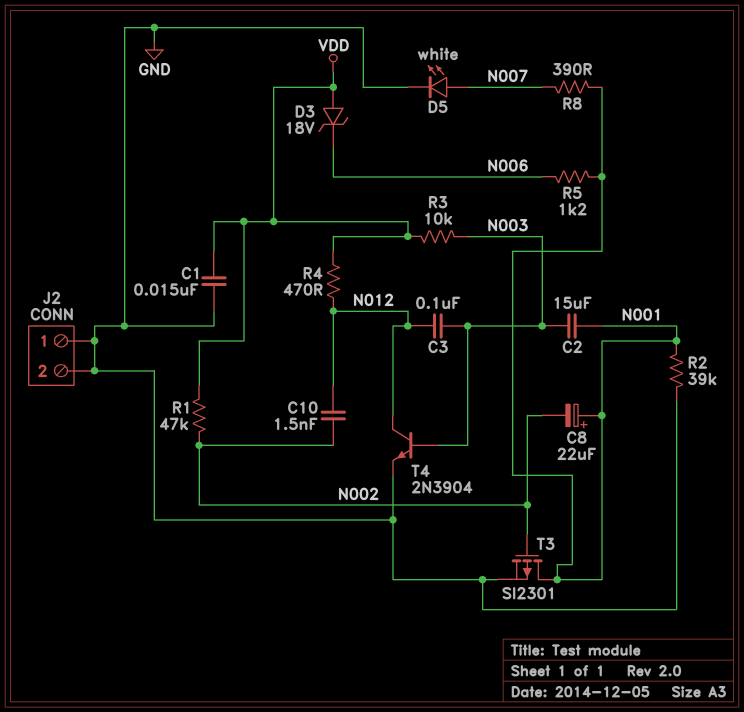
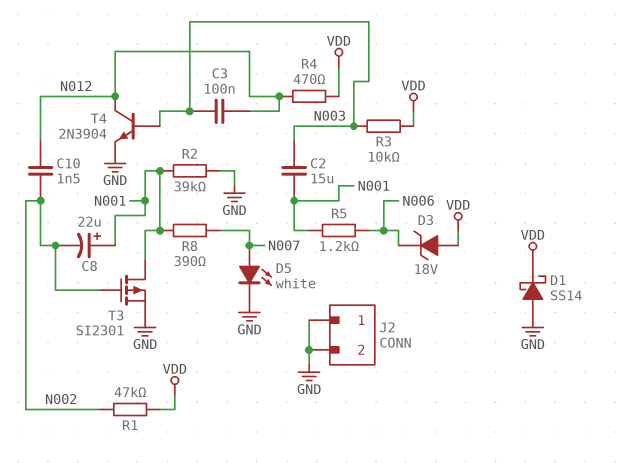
C1: 15nF (GND, VDD) -> none
D1: none -> schottky SS14 (A GND, K VDD)

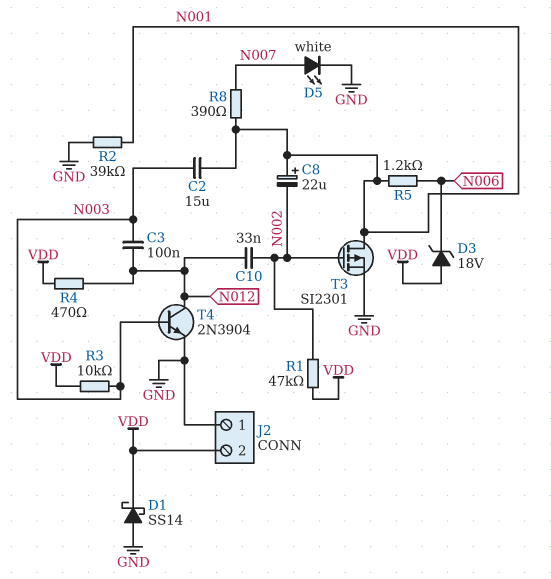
C10: 1.5nF (N002, N012) -> 33nF (N002, N012)
J2 pin 2: GND -> VDD

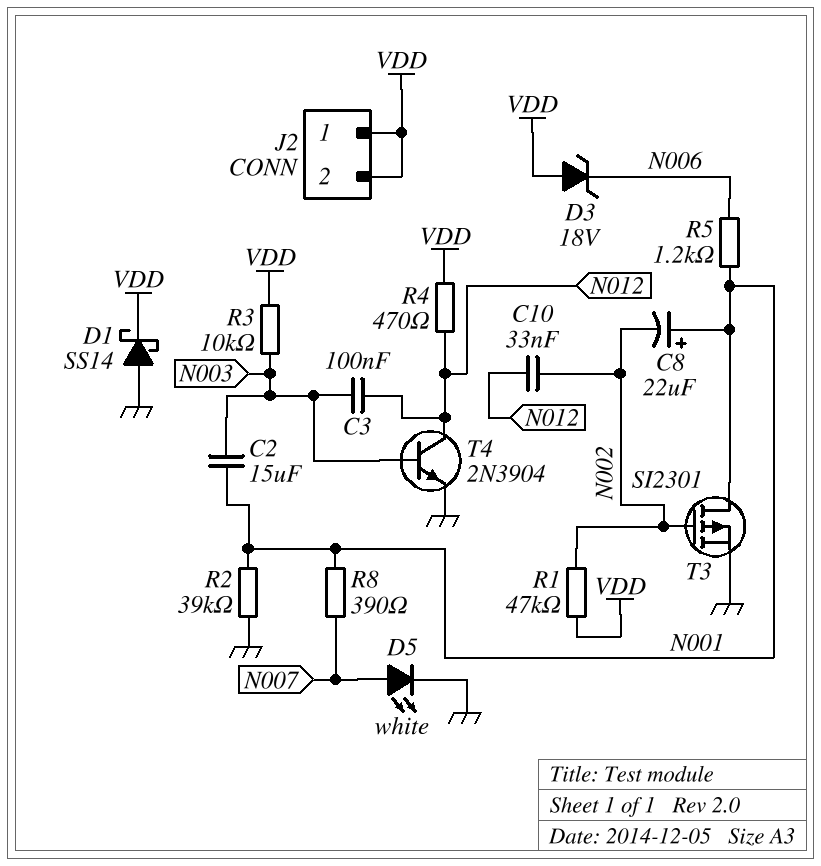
J2 pin 1: GND -> VDD

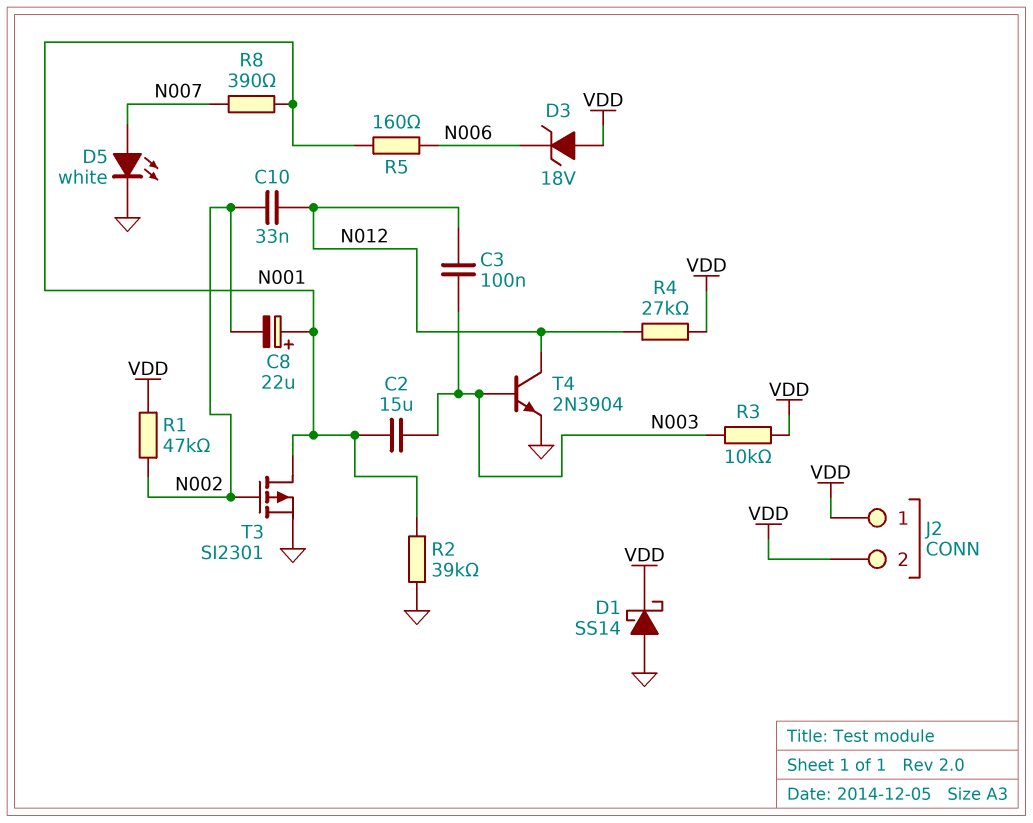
R4: 470 (N012, VDD) -> 27k (N012, VDD)
R5: 1.2k (N001, N006) -> 160 (N001, N006)

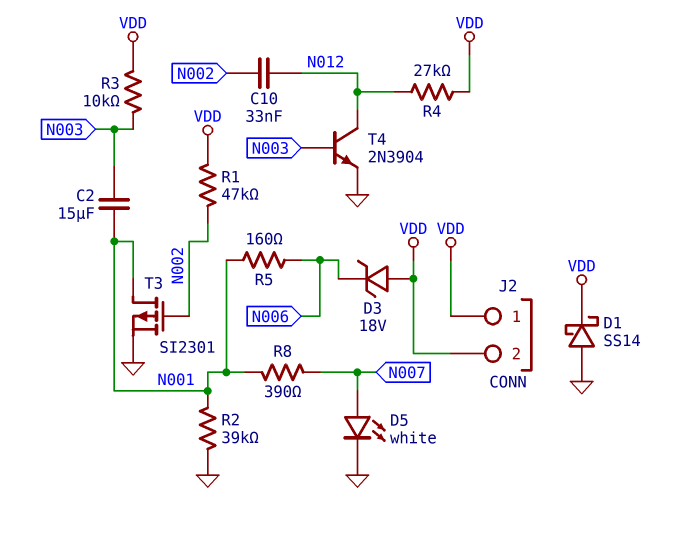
C3: 100nF (N003, N012) -> none
C8: 22uF (plus N001, minus N002) -> none

